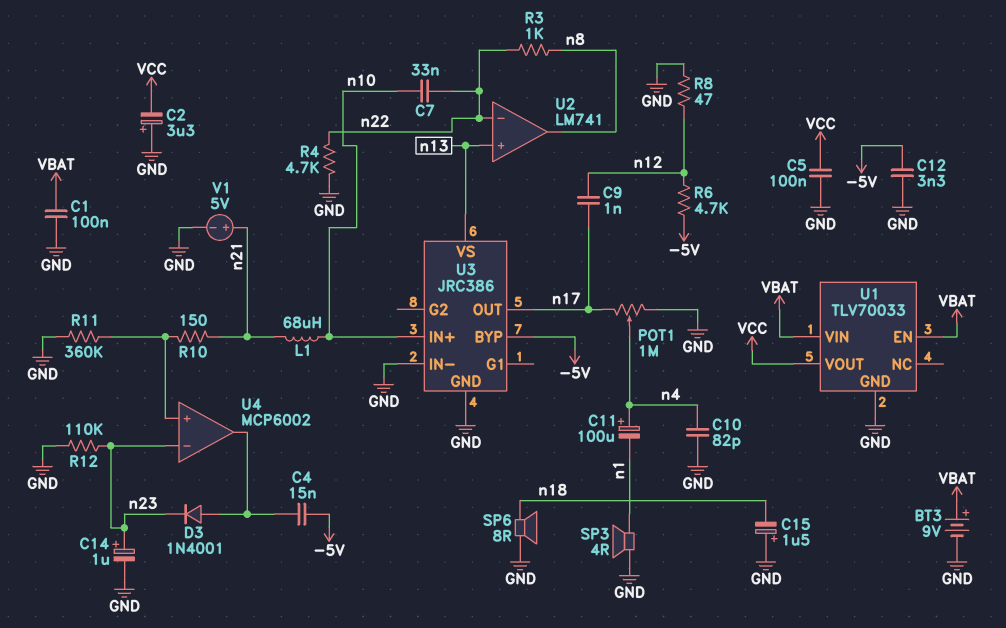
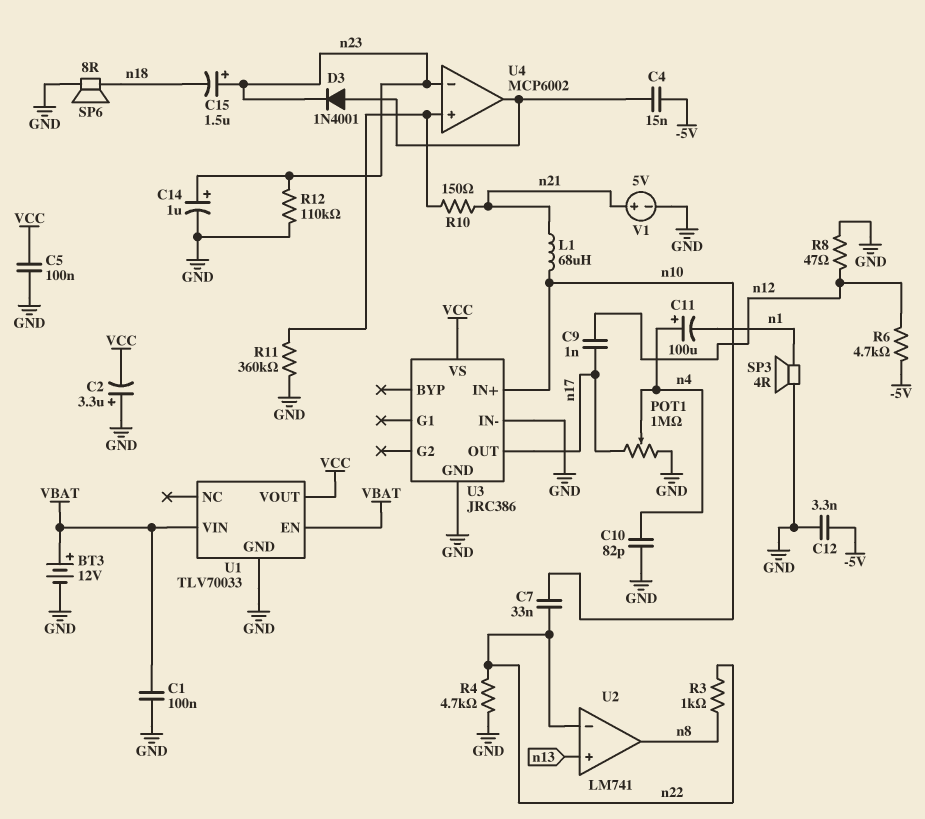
BT3: 9V (plus VBAT, minus GND) -> 12V (plus VBAT, minus GND)
C15: 1.5uF (plus GND, minus n18) -> 1.5uF (plus n23, minus n18)
U3 pin BYP: -5V -> none
U3 pin VS: n13 -> VCC

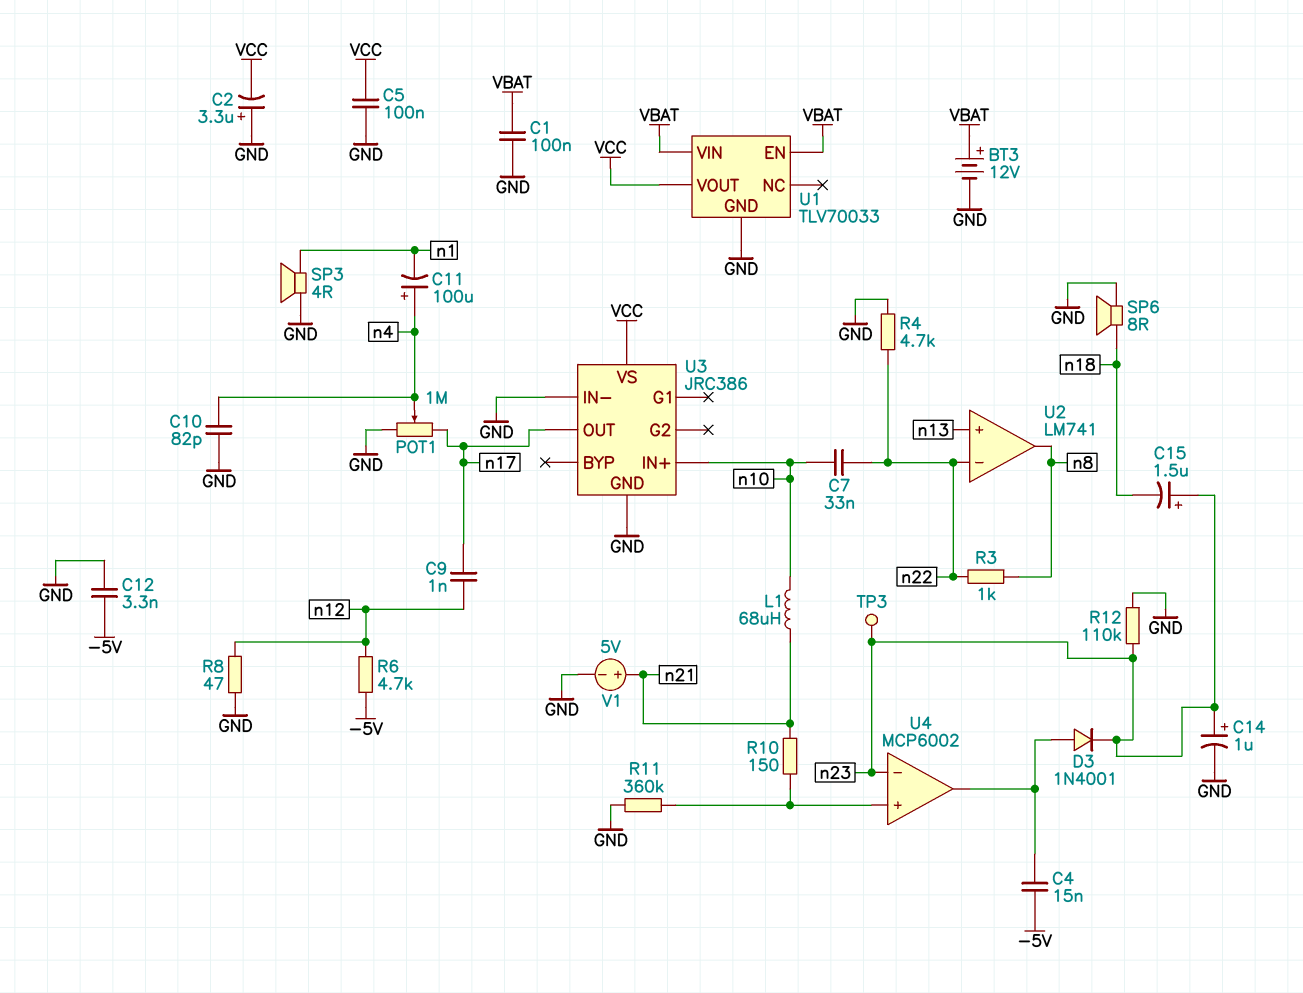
TP3: none -> test point (n23)

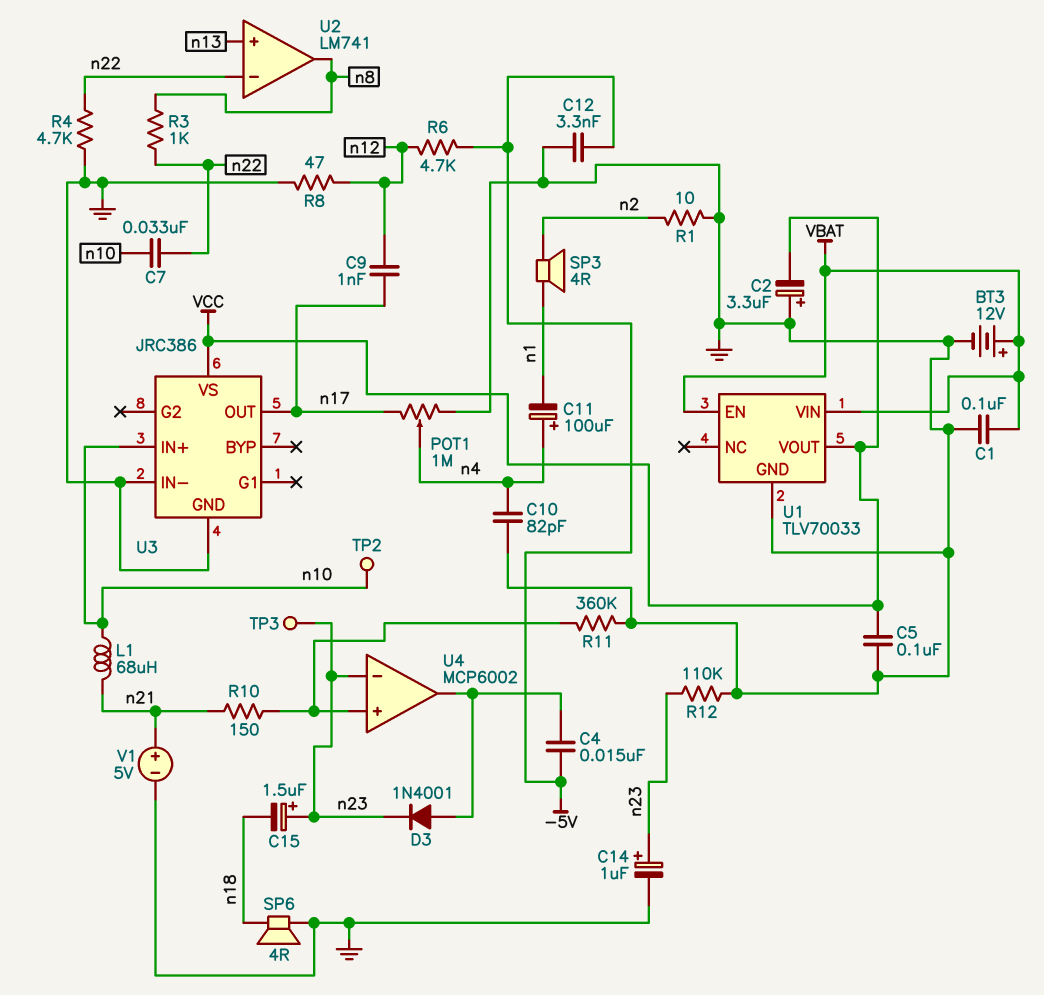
R1: none -> 10 (GND, n2)
SP3: speaker 4R (GND, n1) -> speaker 4R (n1, n2)
SP6: speaker 8R (GND, n18) -> speaker 4R (GND, n18)
TP2: none -> test point (n10)

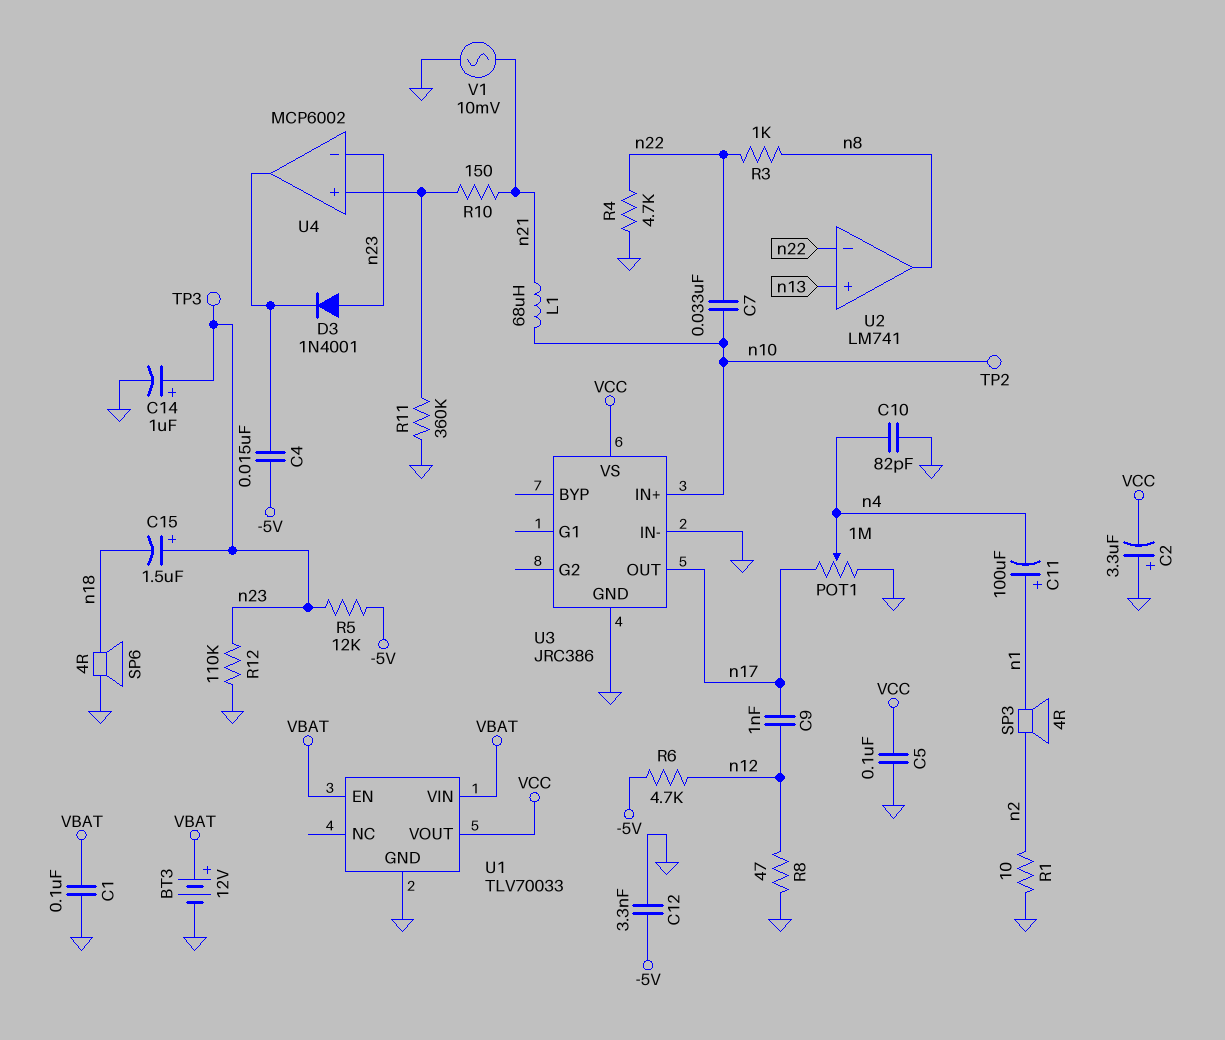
C11: 100uF (plus n4, minus n1) -> 100uF (plus n1, minus n4)
D3: diode 1N4001 (A U4/out, K n23) -> diode 1N4001 (A n23, K U4/out)
R5: none -> 12k (-5V, n23)
V1: 5V (plus n21, minus GND) -> AC 10mV (GND, n21)

